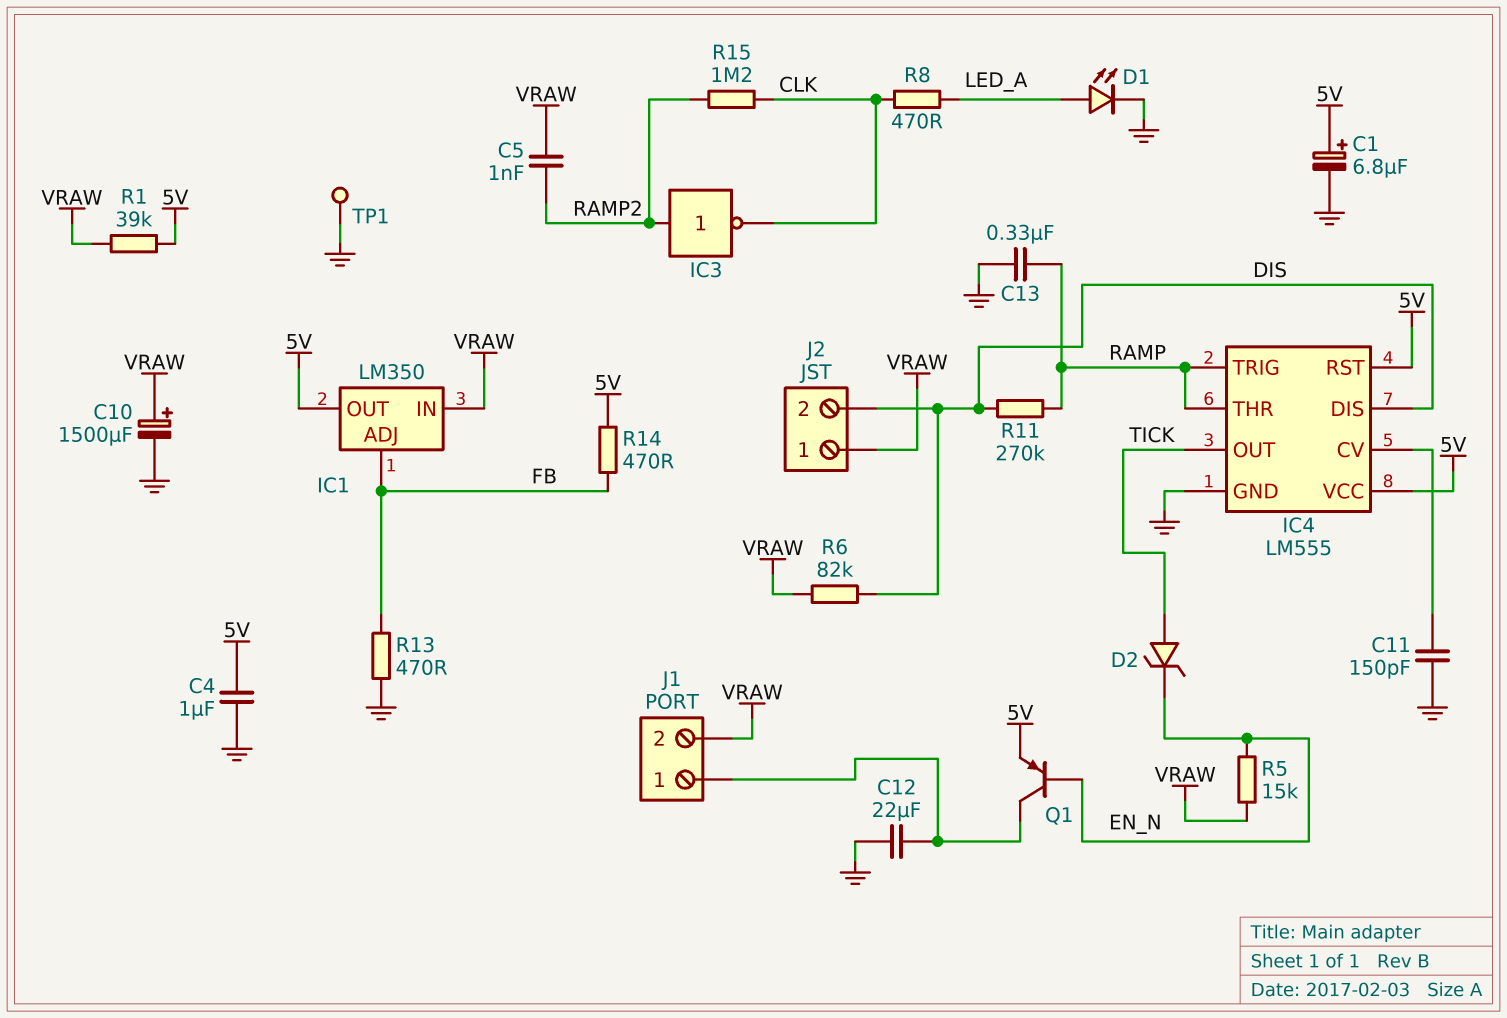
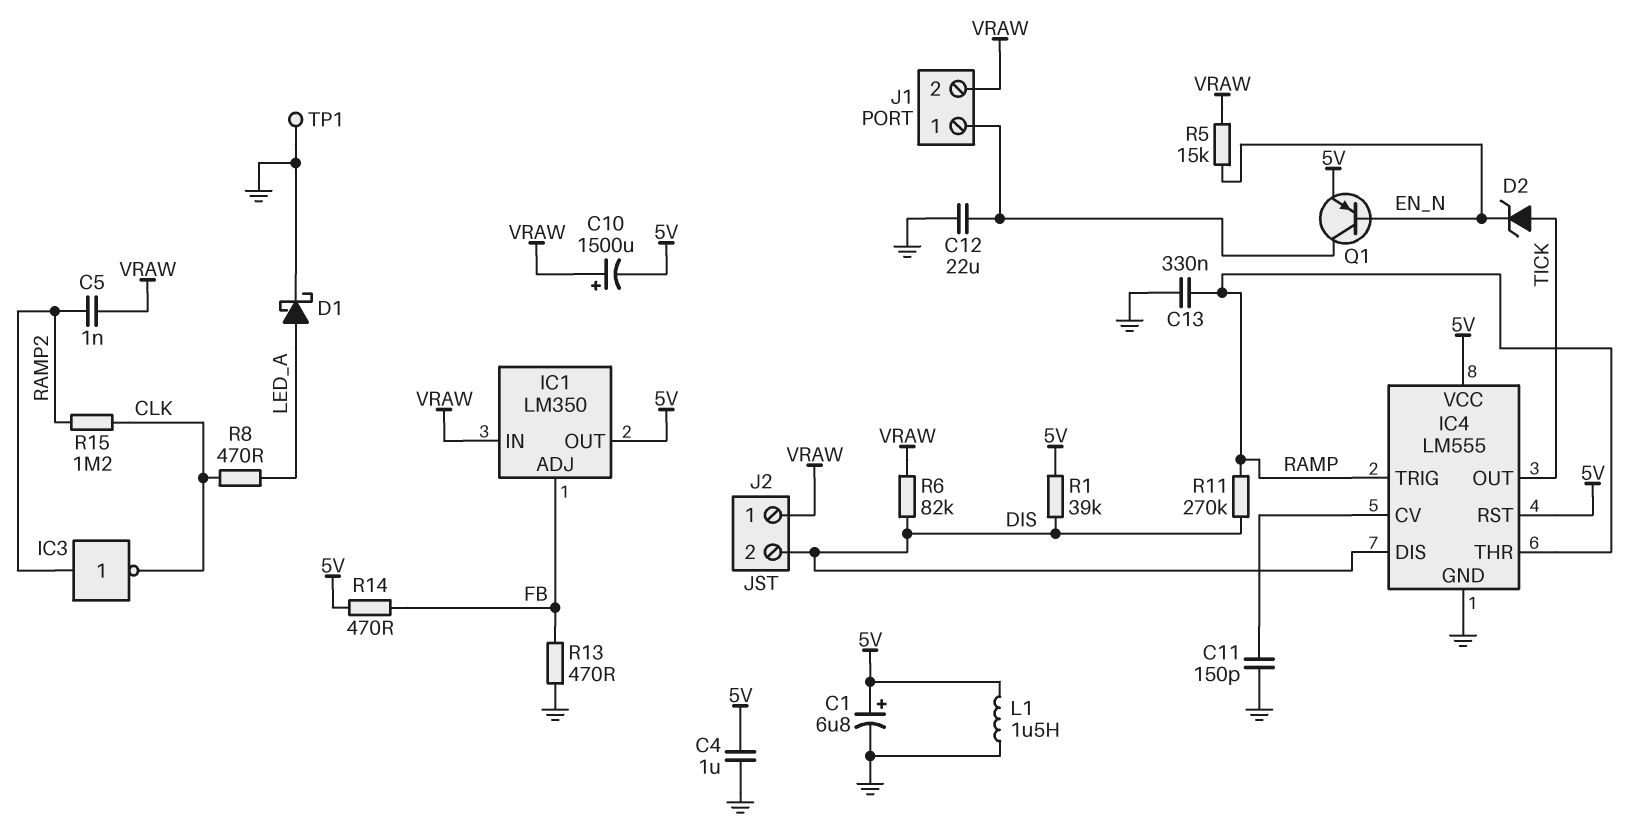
C10: 1500uF (plus VRAW, minus GND) -> 1500uF (plus VRAW, minus 5V)
D1: LED (A LED_A, K GND) -> schottky (A LED_A, K GND)
L1: none -> 1.5uH (5V, GND)
R1: 39k (5V, VRAW) -> 39k (5V, DIS)

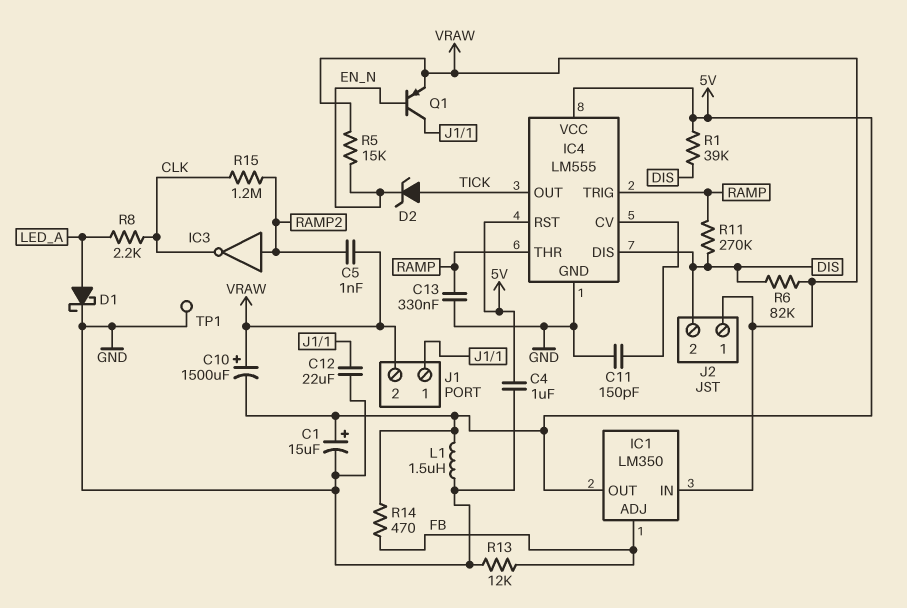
C1: 6.8uF (plus 5V, minus GND) -> 15uF (plus 5V, minus GND)
Q1: PNP (B EN_N, C J1/1, E 5V) -> PNP (B EN_N, C J1/1, E VRAW)
R8: 470 (CLK, LED_A) -> 2.2k (CLK, LED_A)
R13: 470 (FB, GND) -> 12k (FB, GND)

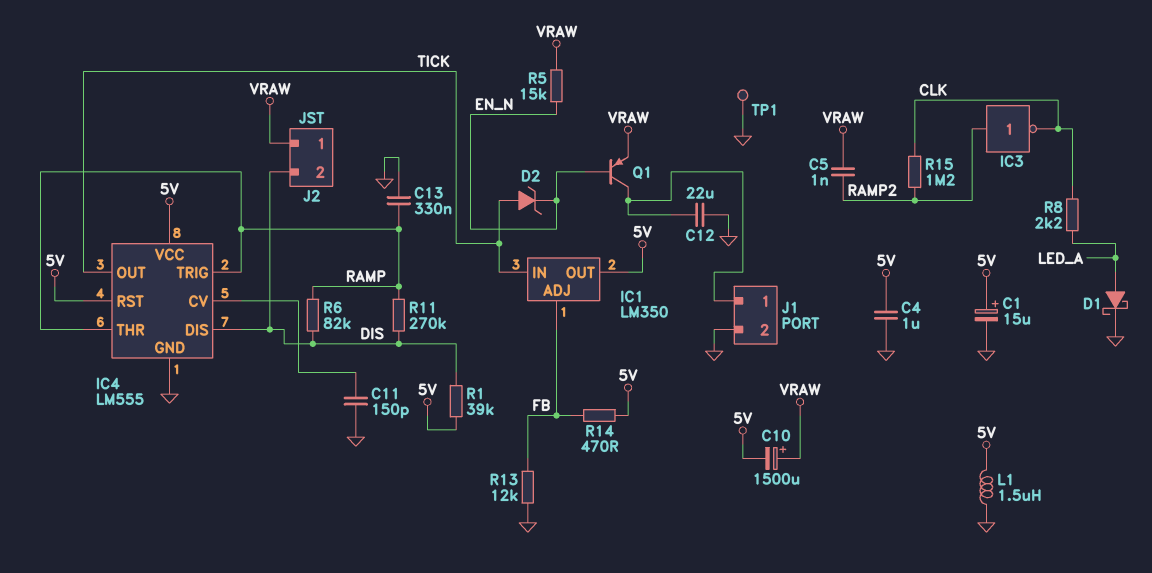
IC1 pin IN: VRAW -> TICK
J1 pin 2: VRAW -> GND
R6: 82k (DIS, VRAW) -> 82k (DIS, RAMP)

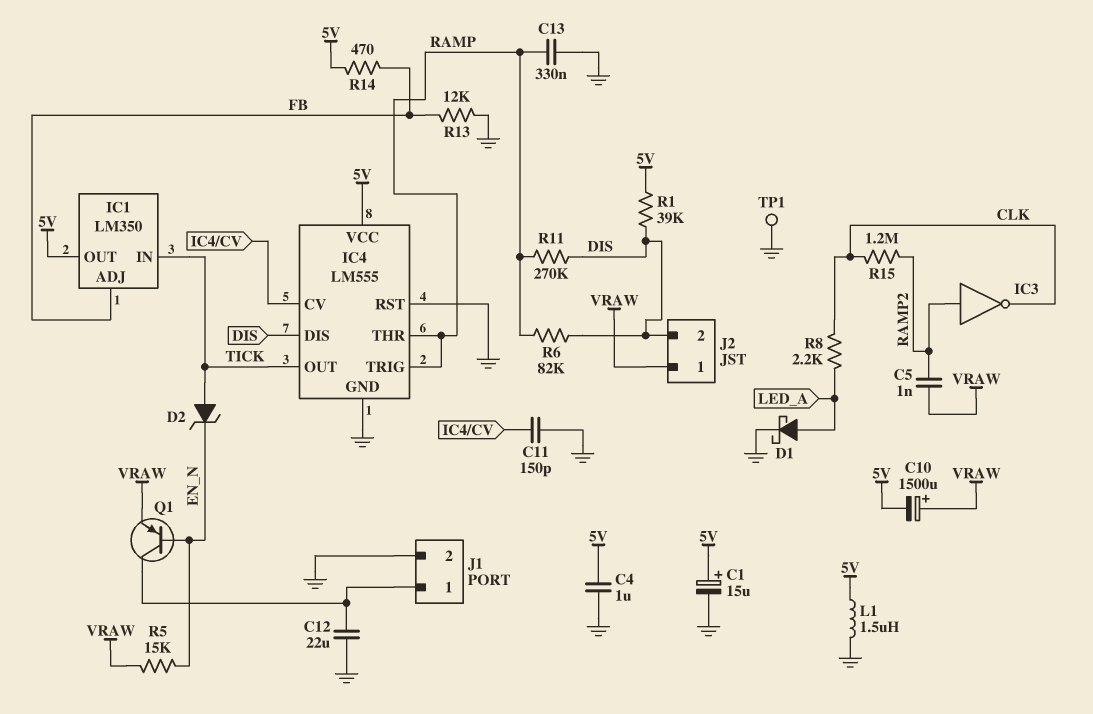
IC4 pin RST: 5V -> GND

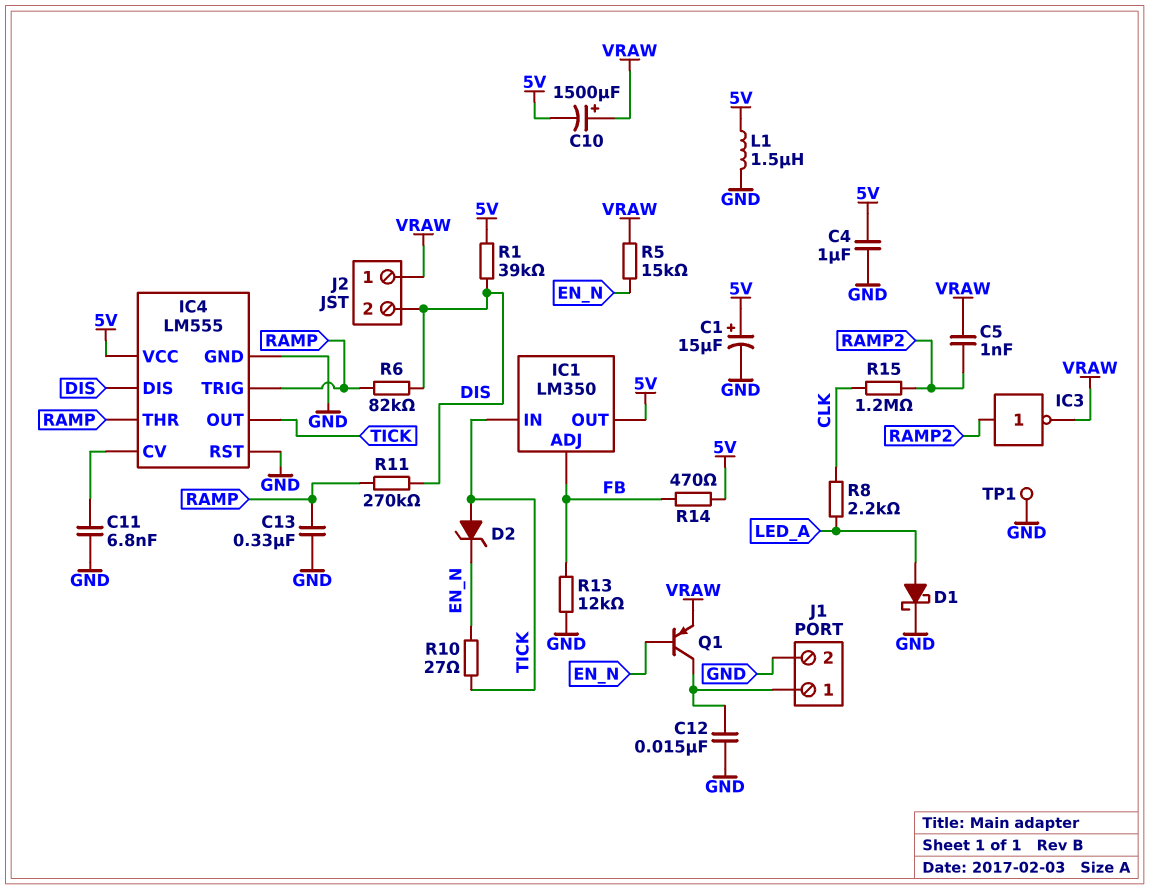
C11: 150pF (GND, IC4/CV) -> 6.8nF (GND, IC4/CV)
C12: 22uF (GND, J1/1) -> 15nF (GND, J1/1)
IC3: NOT (in RAMP2, out CLK) -> NOT (in RAMP2, out VRAW)
R10: none -> 27 (EN_N, TICK)

